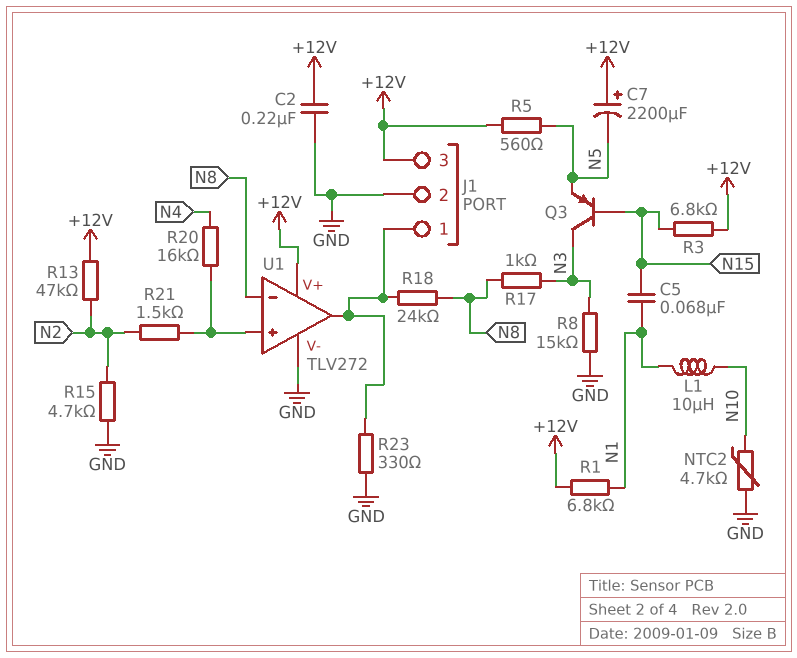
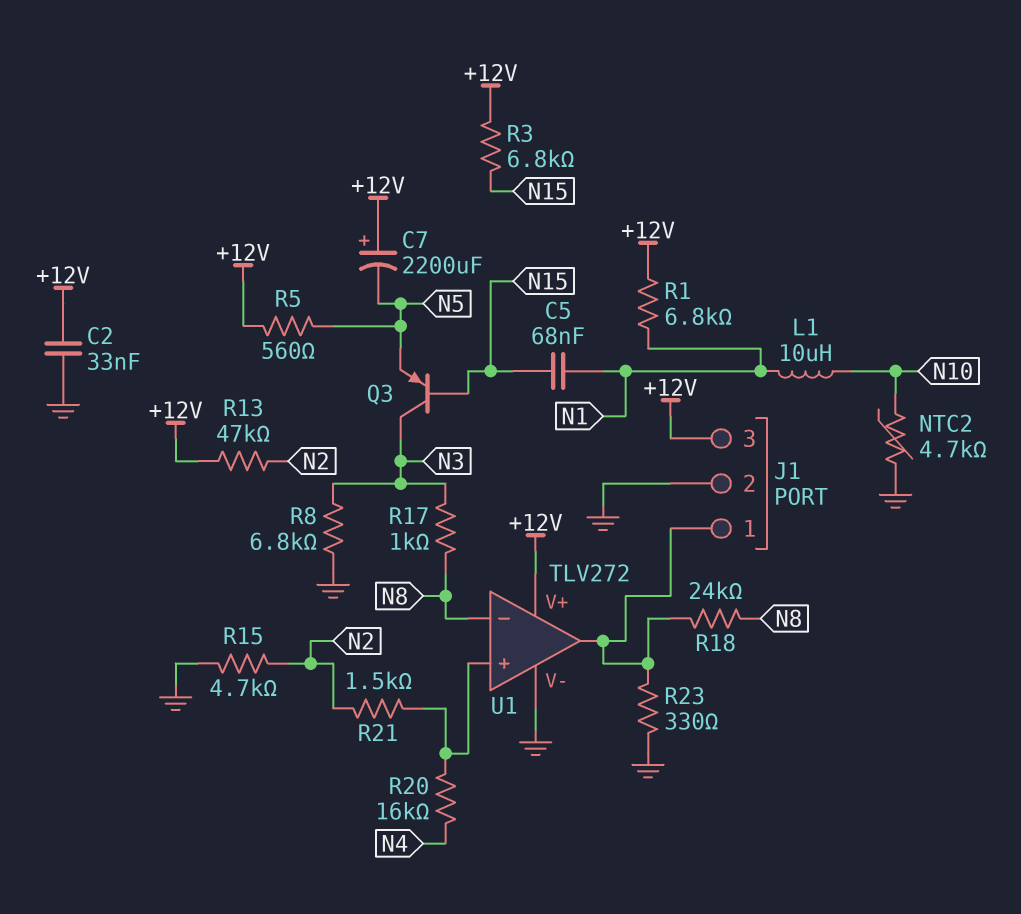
C2: 220nF (+12V, GND) -> 33nF (+12V, GND)
R8: 15k (GND, N3) -> 6.8k (GND, N3)

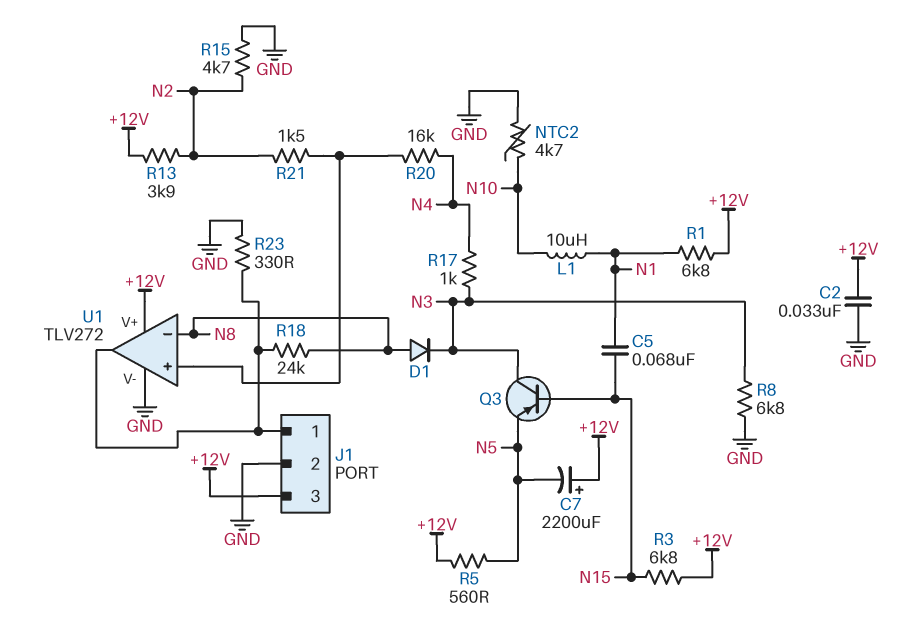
D1: none -> diode (A N8, K N3)
R13: 47k (+12V, N2) -> 3.9k (+12V, N2)
R17: 1k (N3, N8) -> 1k (N3, N4)

